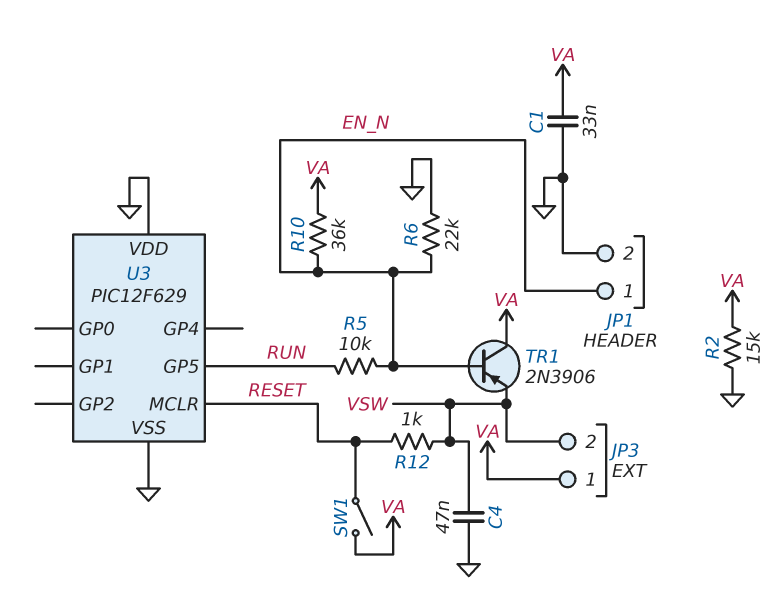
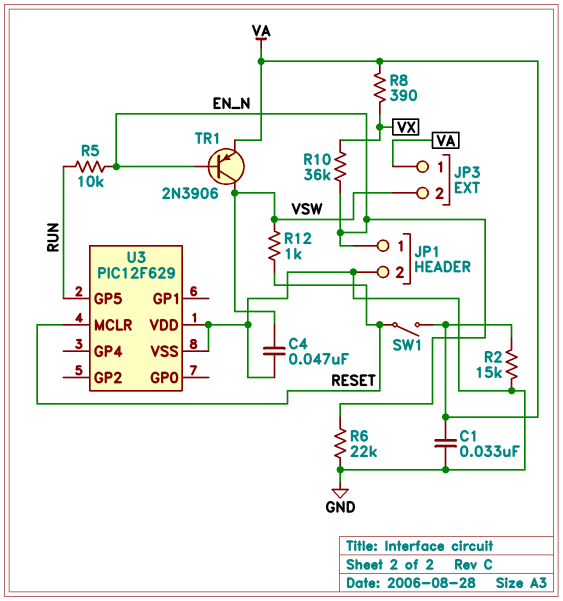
R8: none -> 390 (VA, VX)
R10: 36k (EN_N, VA) -> 36k (EN_N, VX)
TR1: PNP 2N3906 (B EN_N, C VA, E VSW) -> PNP 2N3906 (B EN_N, C VSW, E VA)

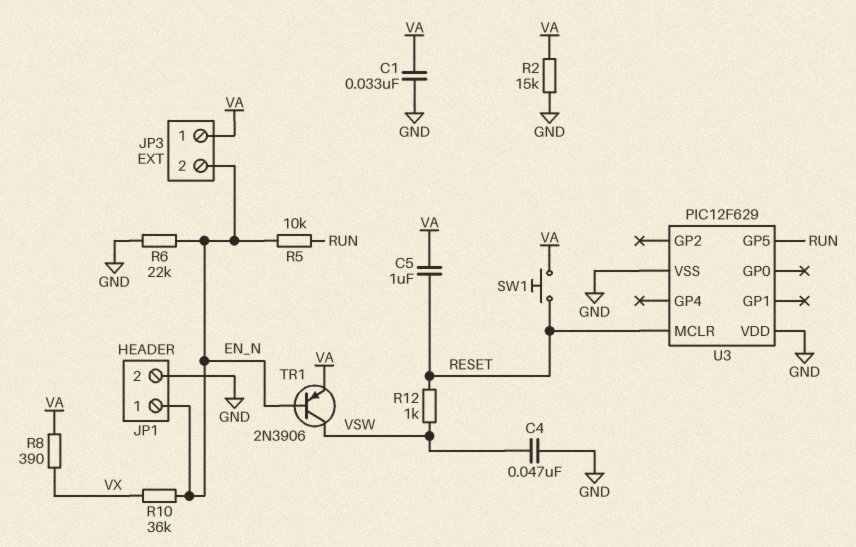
C5: none -> 1uF (RESET, VA)
JP3 pin 2: VSW -> EN_N
SW1: switch (RESET, VA) -> button (RESET, VA)

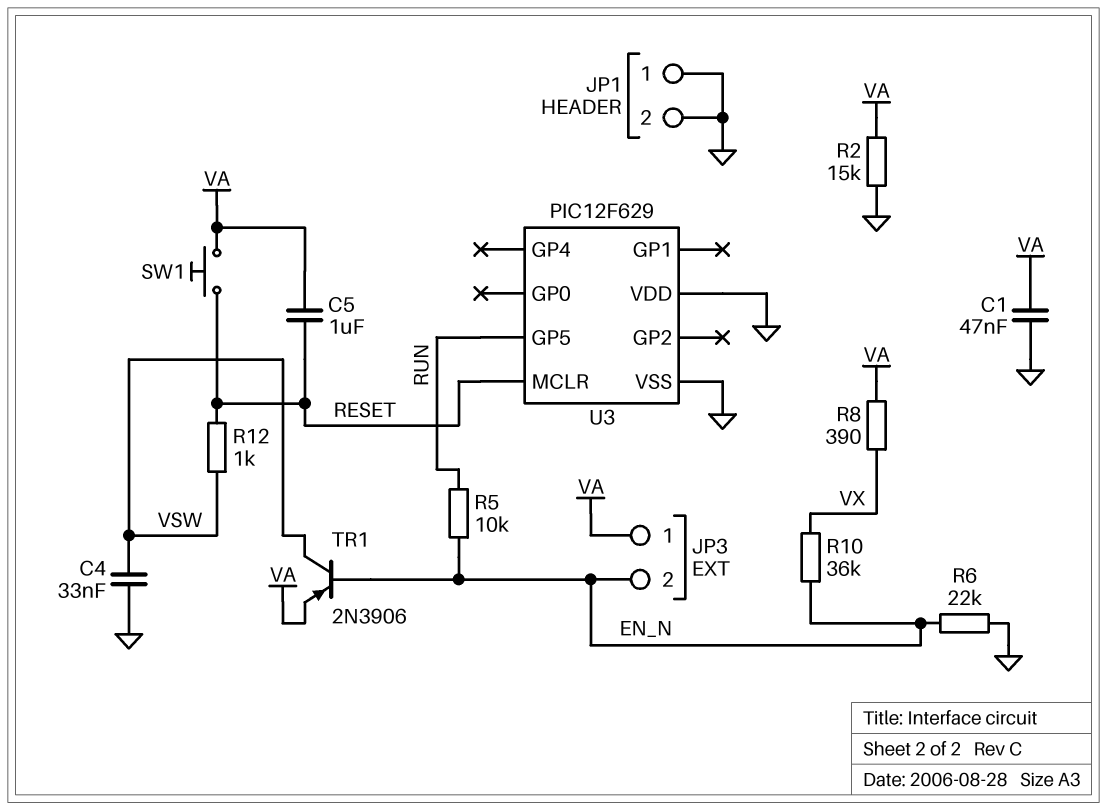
C1: 33nF (GND, VA) -> 47nF (GND, VA)
C4: 47nF (GND, VSW) -> 33nF (GND, VSW)
JP1 pin 1: EN_N -> GND

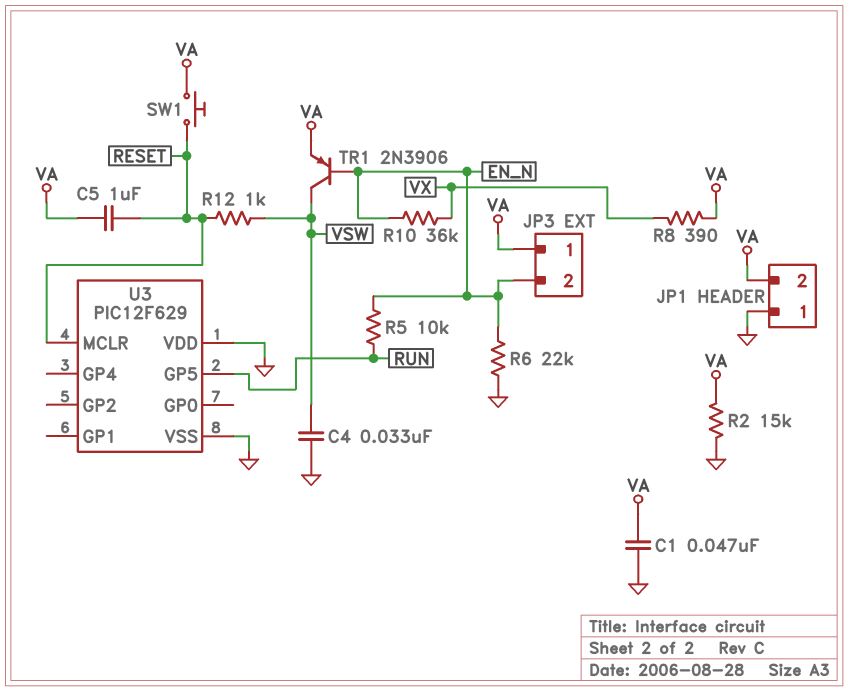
JP1 pin 2: GND -> VA

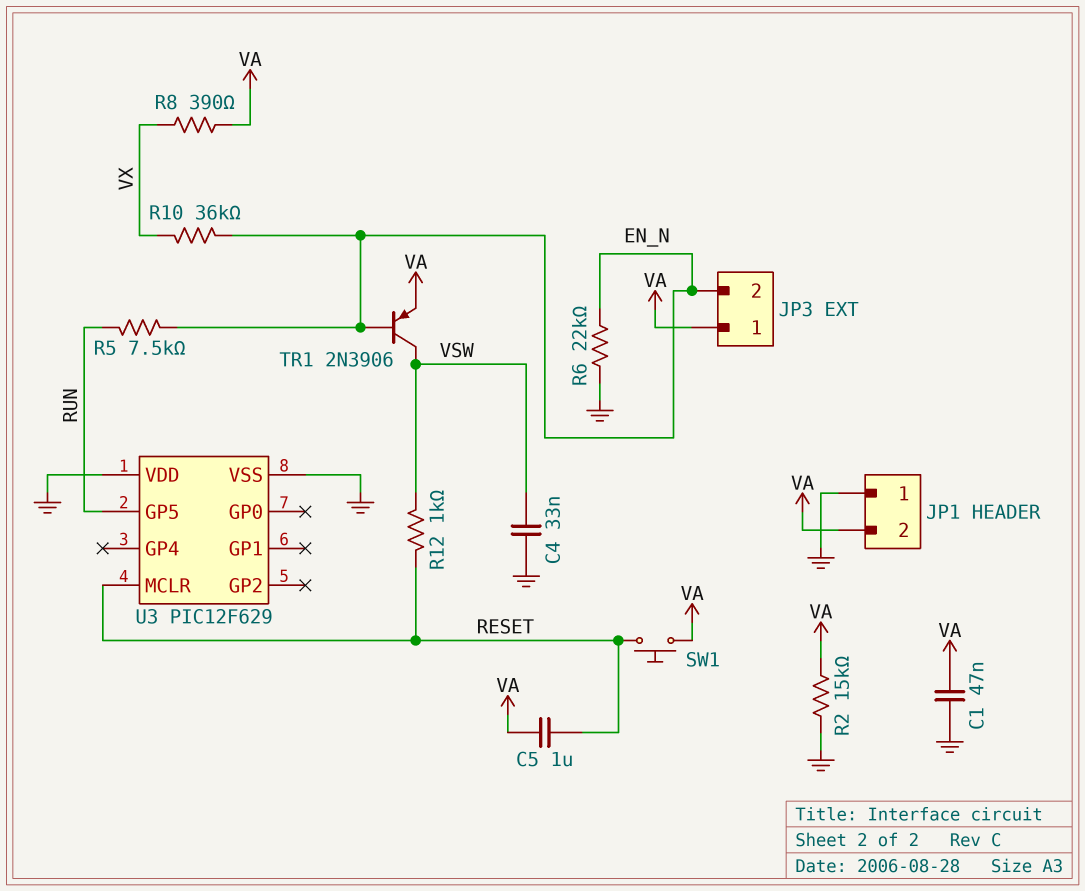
R5: 10k (EN_N, RUN) -> 7.5k (EN_N, RUN)

